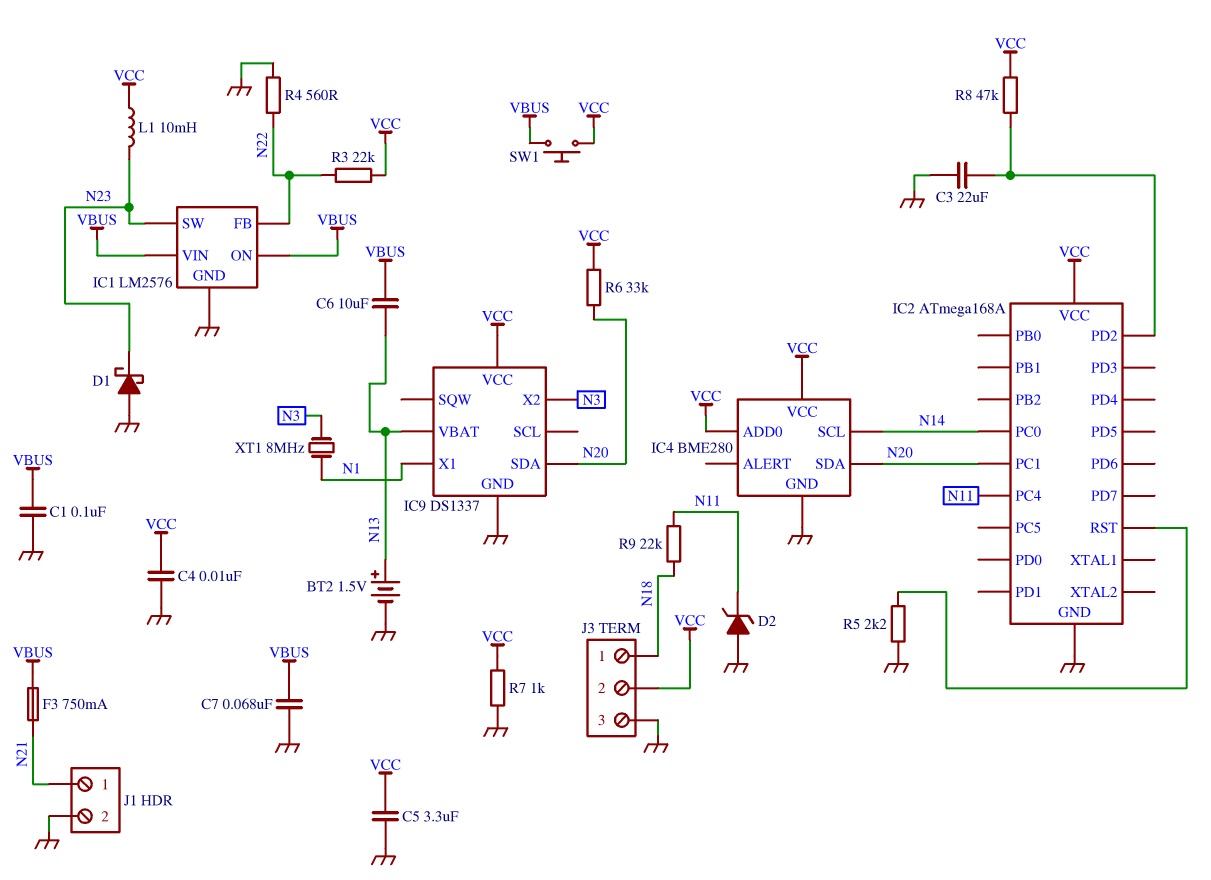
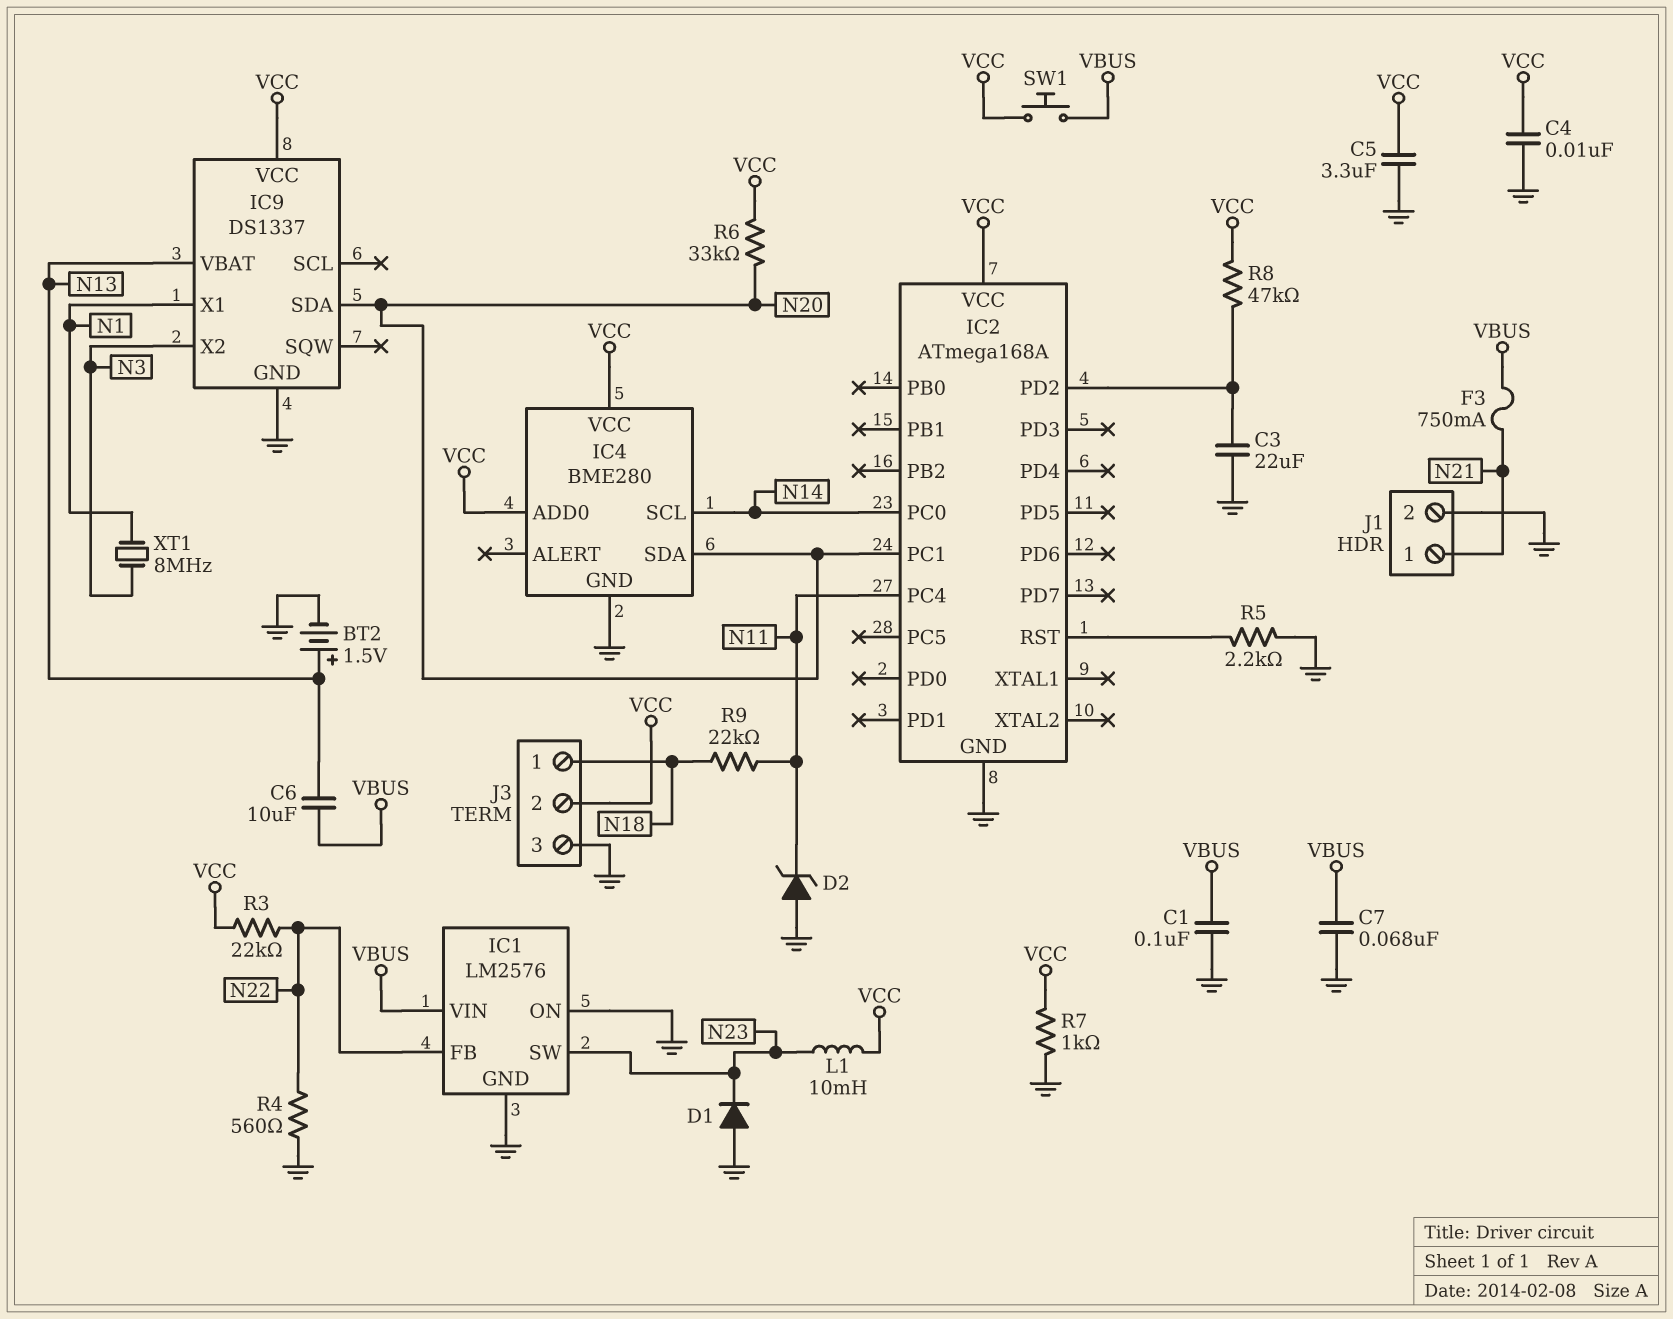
D1: schottky (A GND, K N23) -> diode (A GND, K N23)
IC1 pin ON: VBUS -> GND

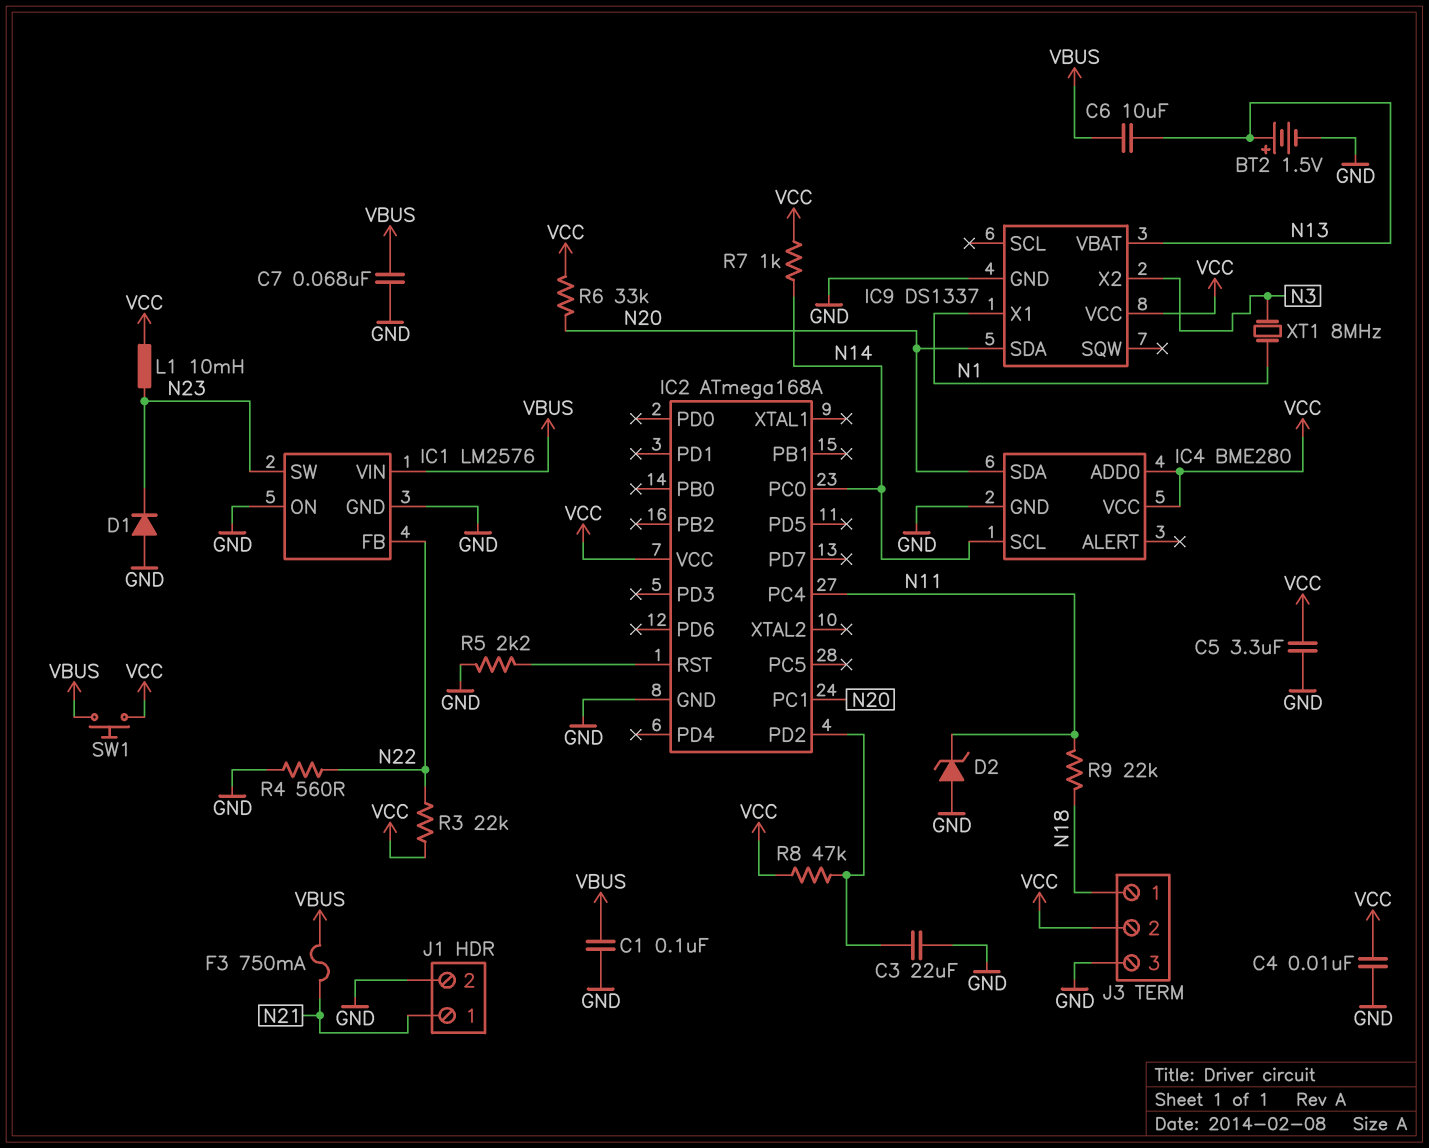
R7: 1k (GND, VCC) -> 1k (N14, VCC)

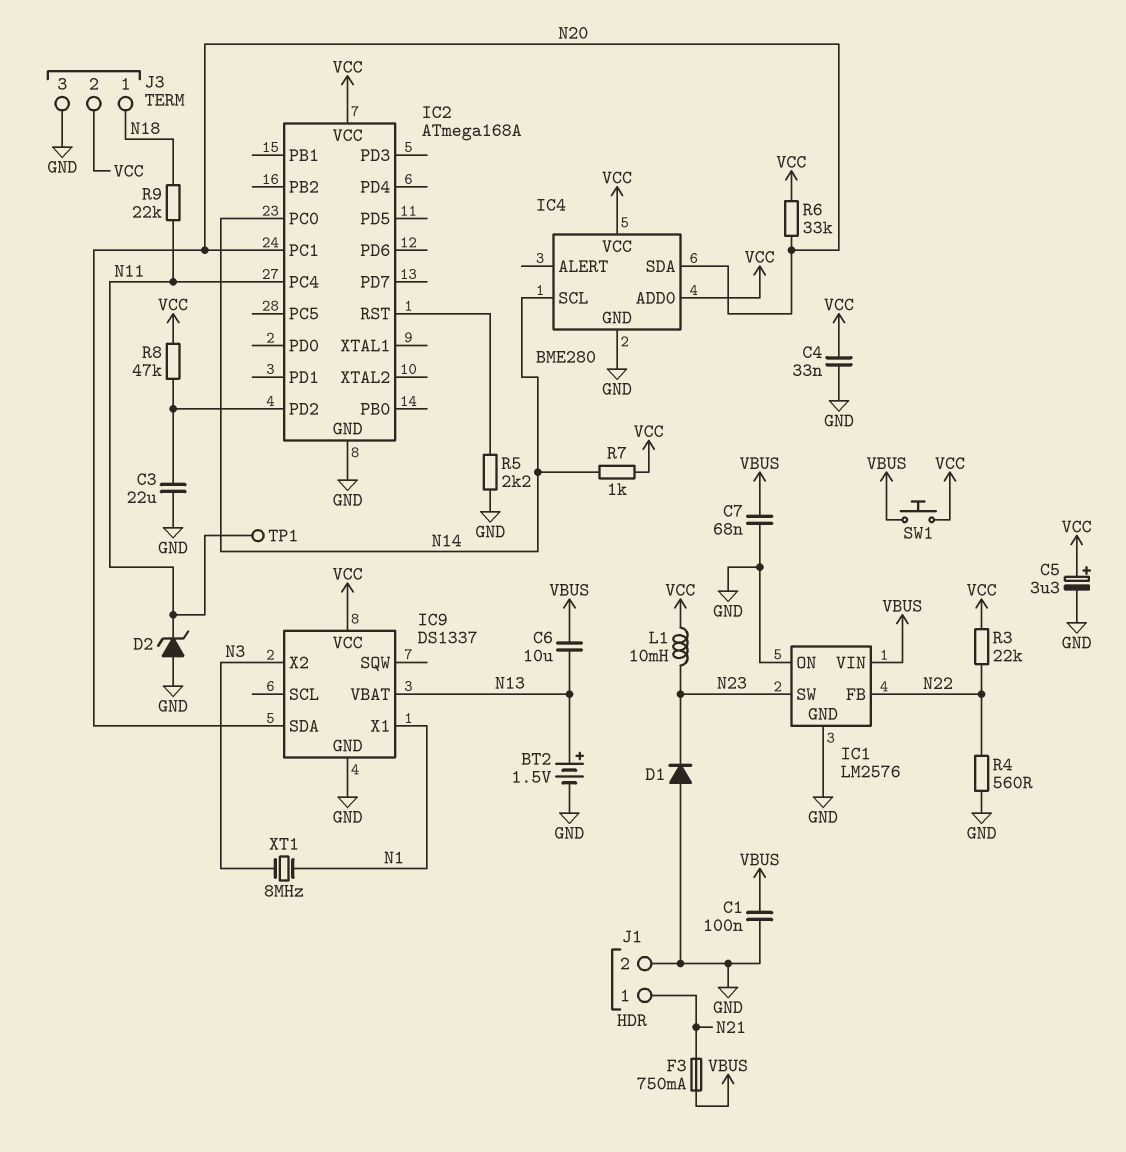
C4: 10nF (GND, VCC) -> 33nF (GND, VCC)
C5: 3.3uF (GND, VCC) -> 3.3uF (plus VCC, minus GND)
TP1: none -> test point (N11)

